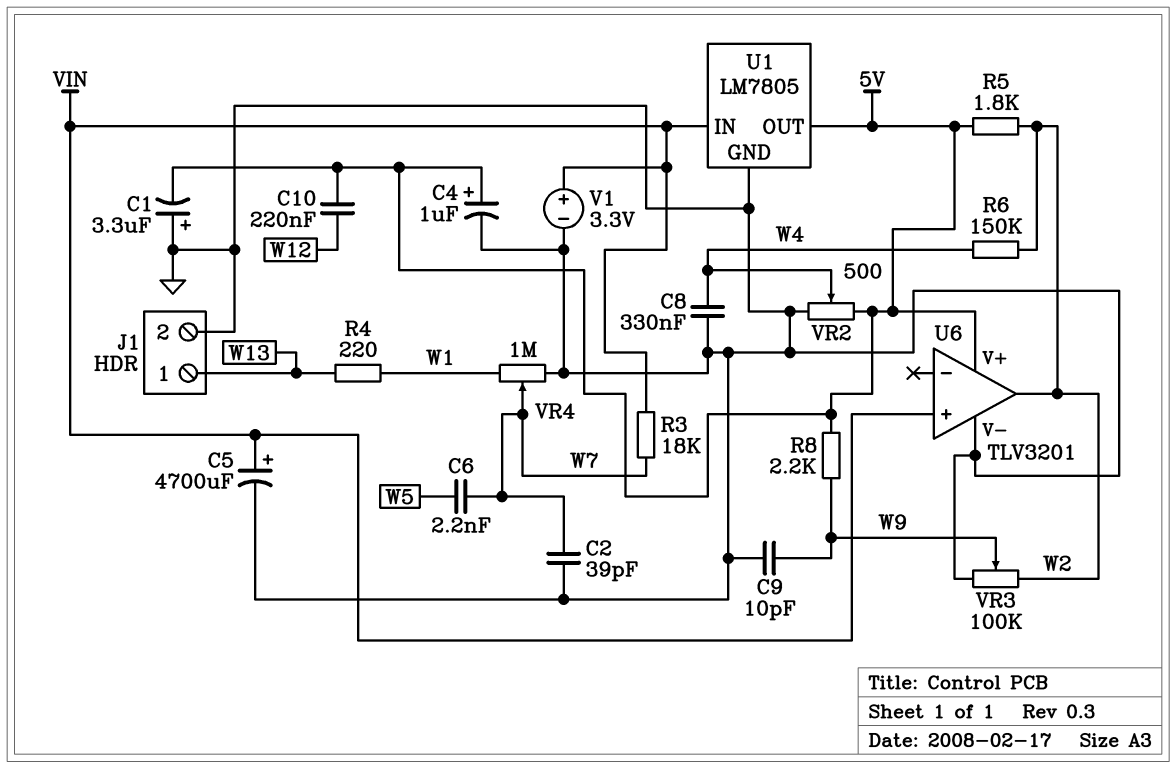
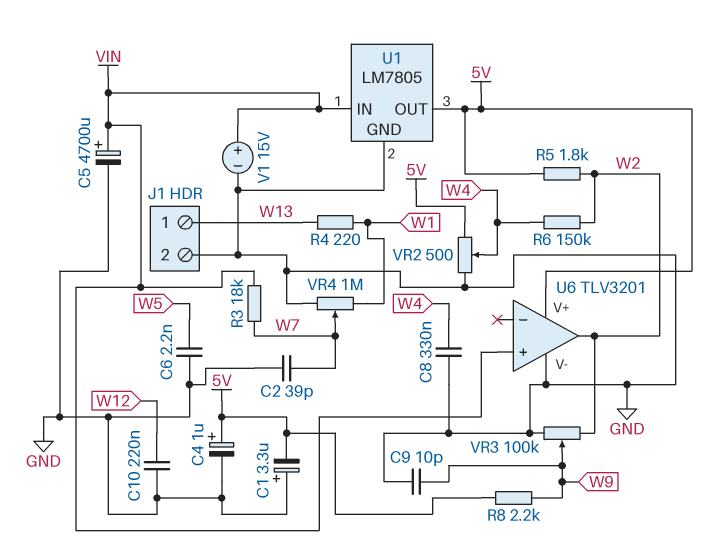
C6: 2.2nF (W5, W7) -> 2.2nF (GND, W5)
C10: 220nF (5V, W12) -> 220nF (GND, W12)
V1: 3.3V (plus VIN, minus GND) -> 15V (plus VIN, minus GND)

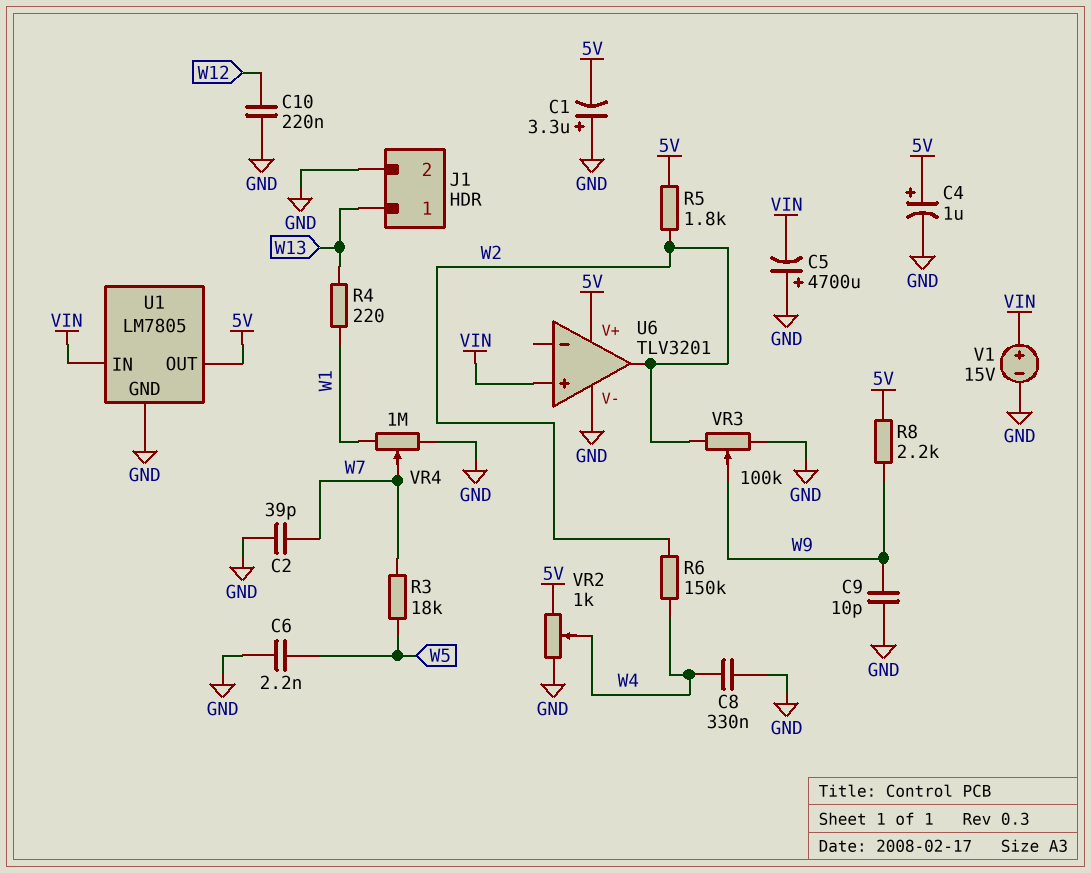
C5: 4700uF (plus VIN, minus GND) -> 4700uF (plus GND, minus VIN)
R3: 18k (VIN, W7) -> 18k (W5, W7)
VR2: 500 (5V, GND, wiper W4) -> 1k (5V, GND, wiper W4)

